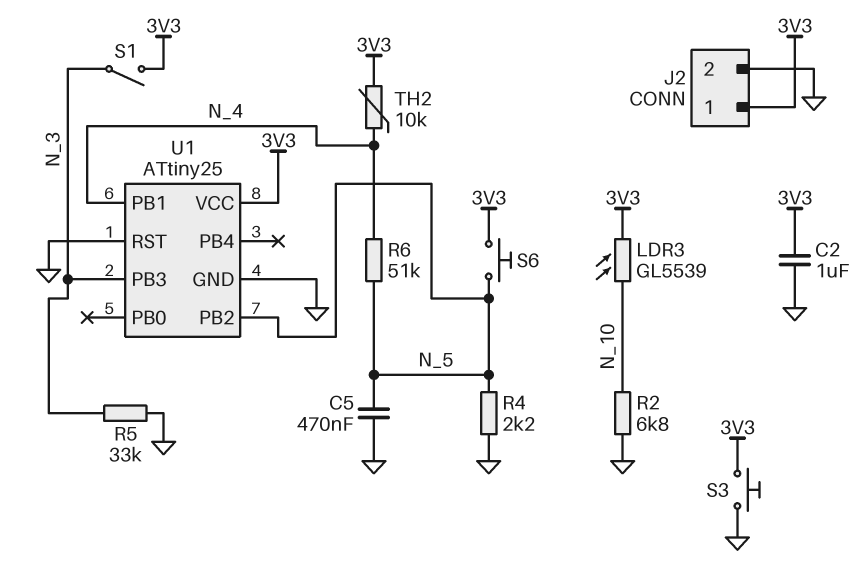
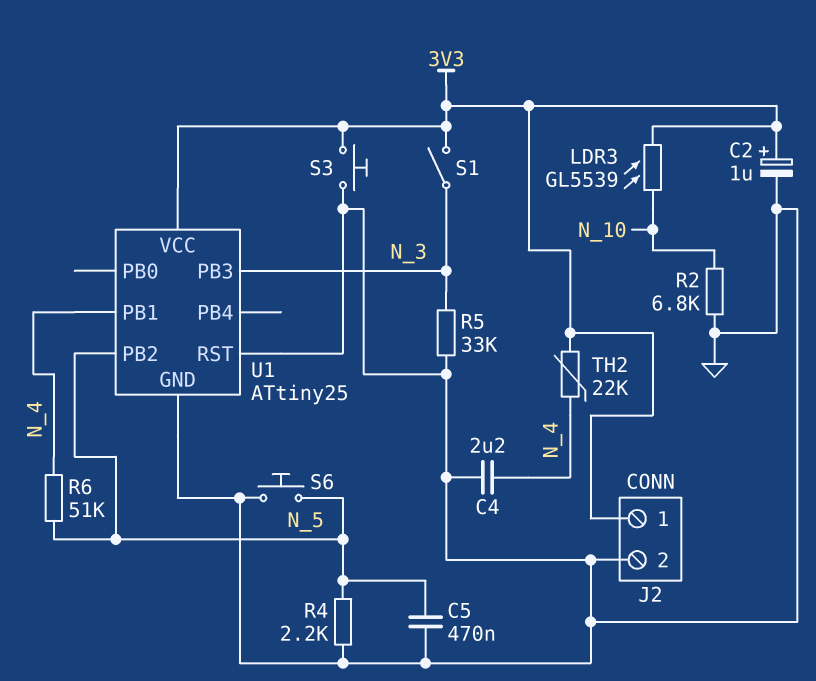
C2: 1uF (3V3, GND) -> 1uF (plus 3V3, minus GND)
C4: none -> 2.2uF (GND, N_4)
S6: button (3V3, N_5) -> button (GND, N_5)
TH2: 10k (3V3, N_4) -> 22k (3V3, N_4)

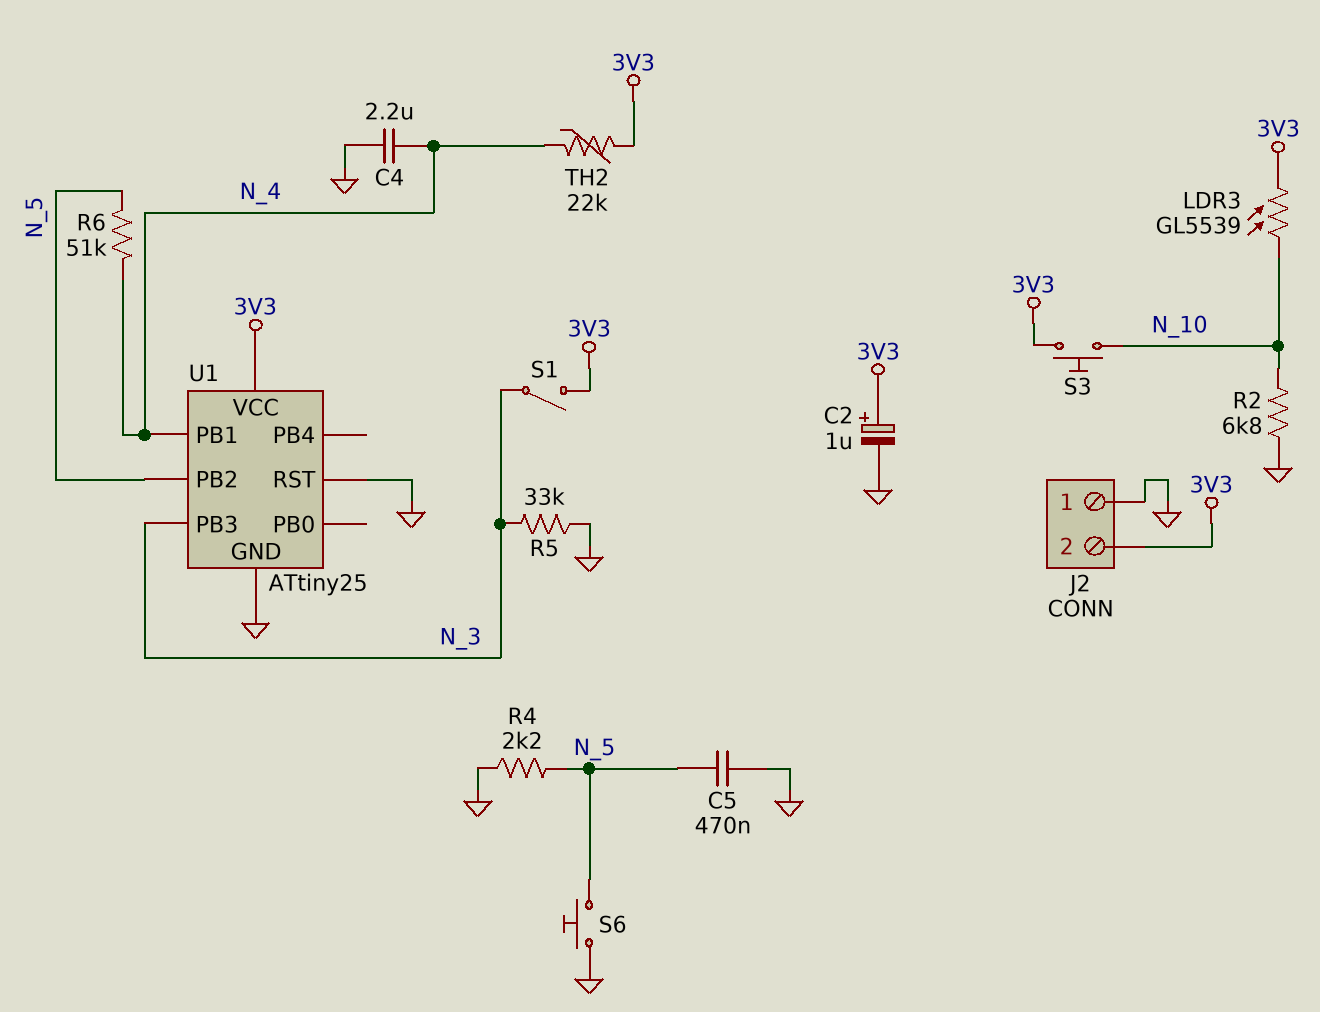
J2 pin 1: 3V3 -> GND
J2 pin 2: GND -> 3V3
S3: button (3V3, GND) -> button (3V3, N_10)

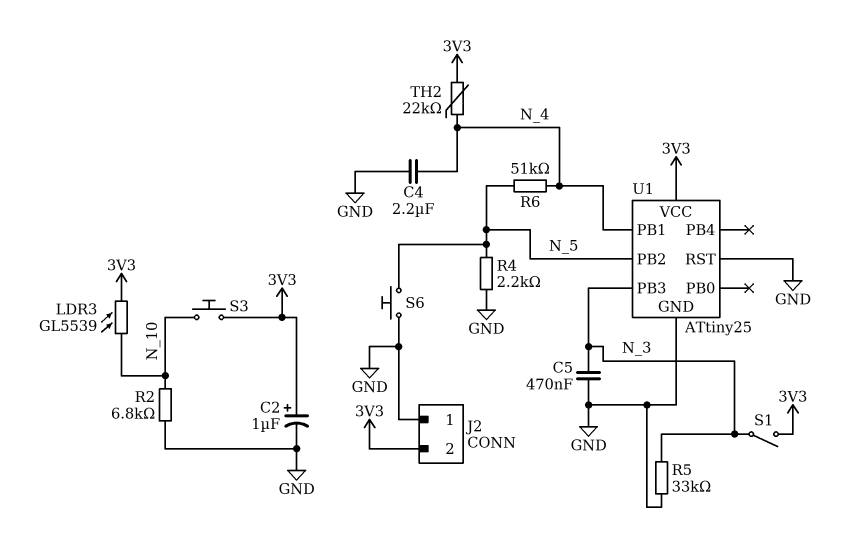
C5: 470nF (GND, N_5) -> 470nF (GND, N_3)

